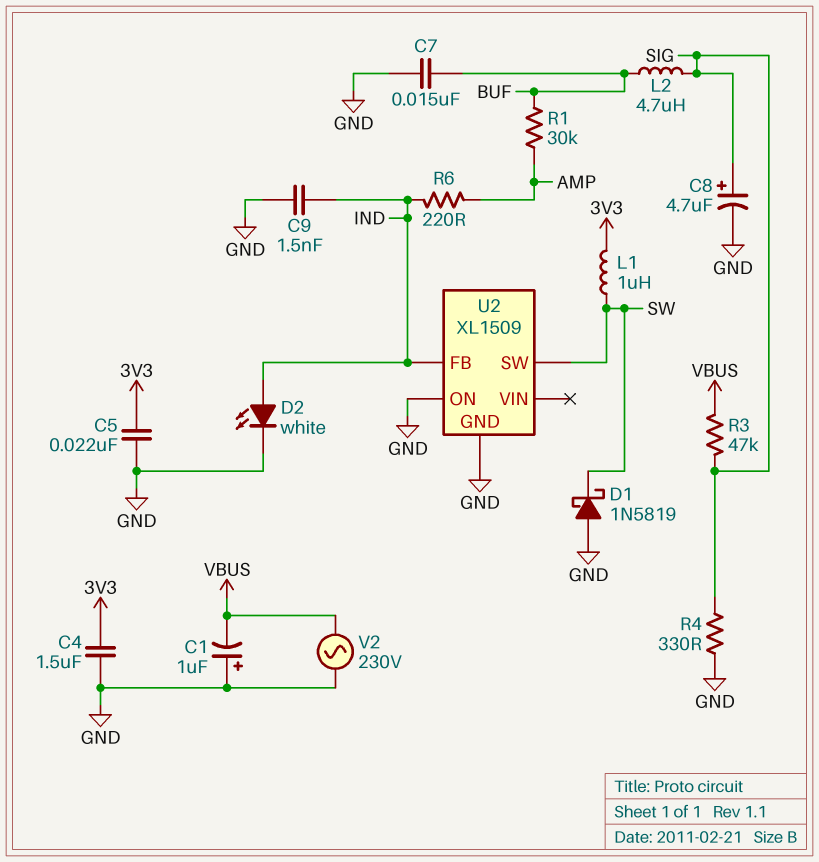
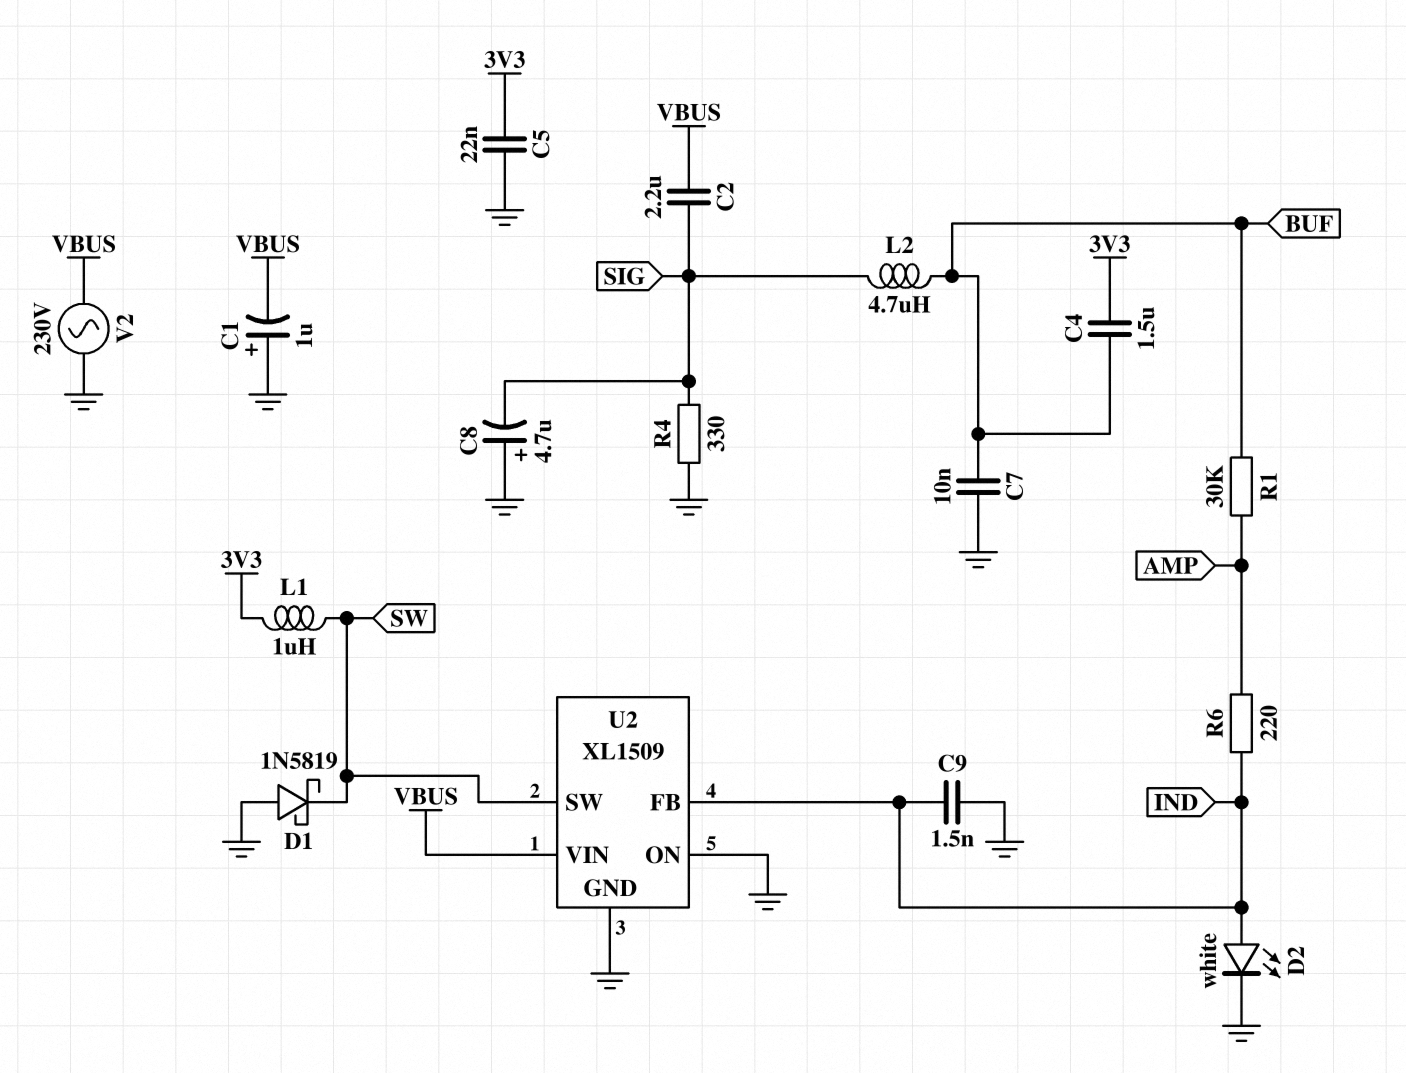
C2: none -> 2.2uF (SIG, VBUS)
C4: 1.5uF (3V3, GND) -> 1.5uF (3V3, BUF)
C7: 15nF (BUF, GND) -> 10nF (BUF, GND)
C8: 4.7uF (plus SIG, minus GND) -> 4.7uF (plus GND, minus SIG)
R3: 47k (SIG, VBUS) -> none
U2 pin VIN: none -> VBUS

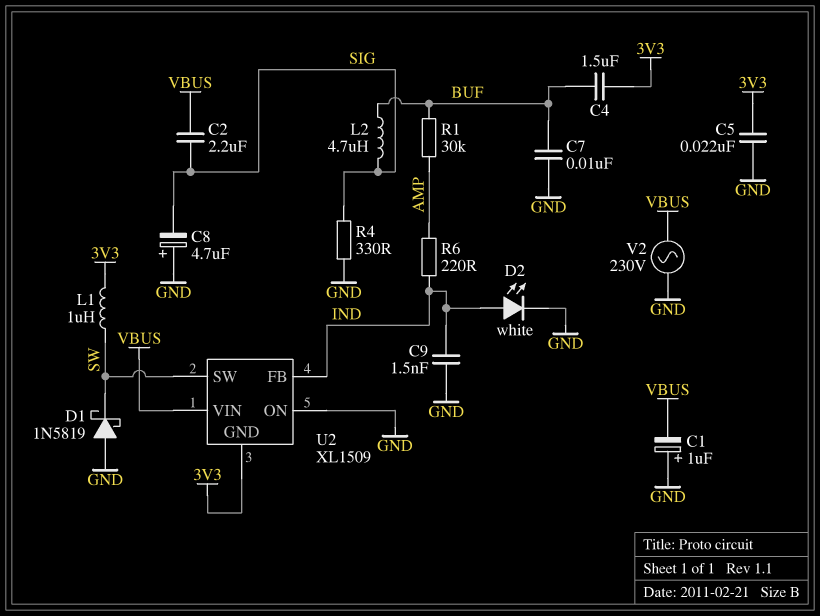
U2 pin GND: GND -> 3V3

